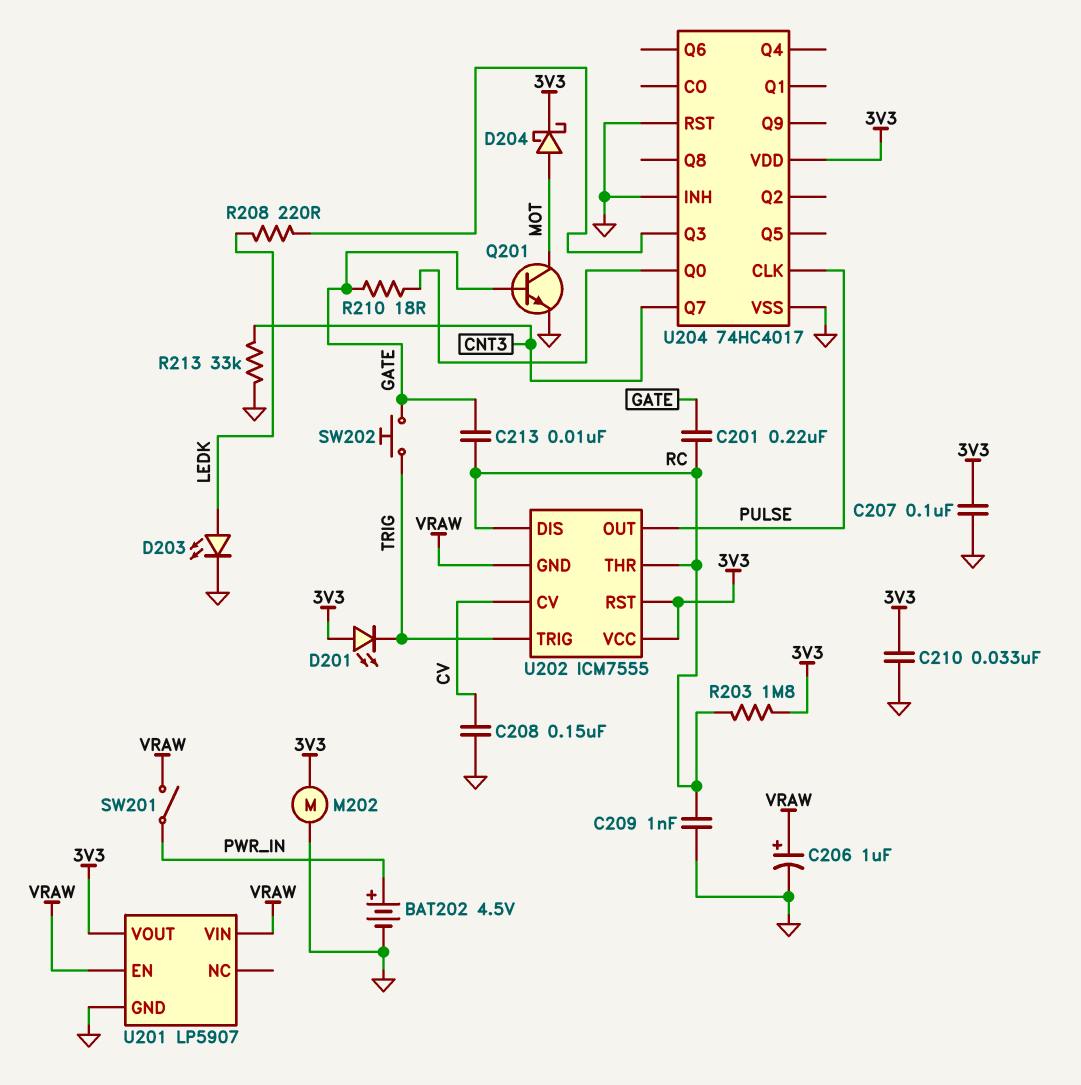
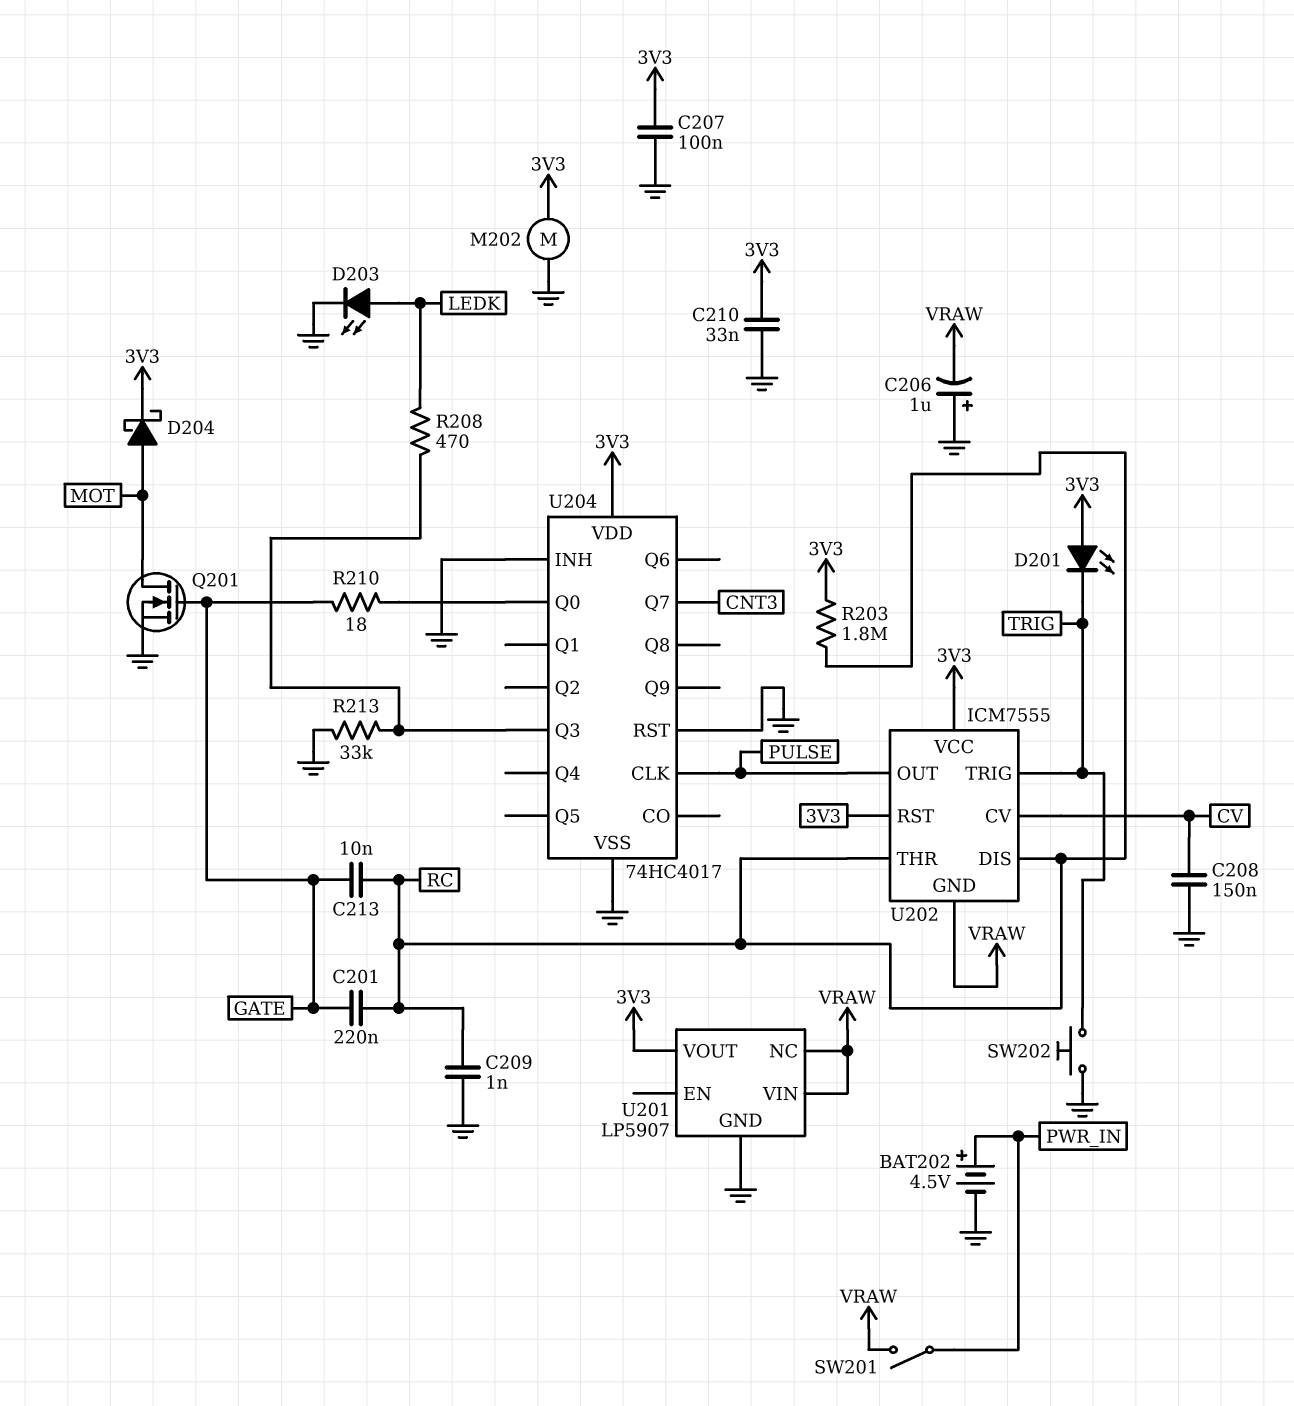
C206: 1uF (plus VRAW, minus GND) -> 1uF (plus GND, minus VRAW)
Q201: NPN (B GATE, C MOT, E GND) -> NMOS (G GATE, D MOT, S GND)
R208: 220 (LEDK, U204/Q3) -> 470 (LEDK, U204/Q3)
R213: 33k (CNT3, GND) -> 33k (GND, U204/Q3)
SW202: button (GATE, TRIG) -> button (GND, TRIG)
U201 pin EN: VRAW -> none
U201 pin NC: none -> VRAW

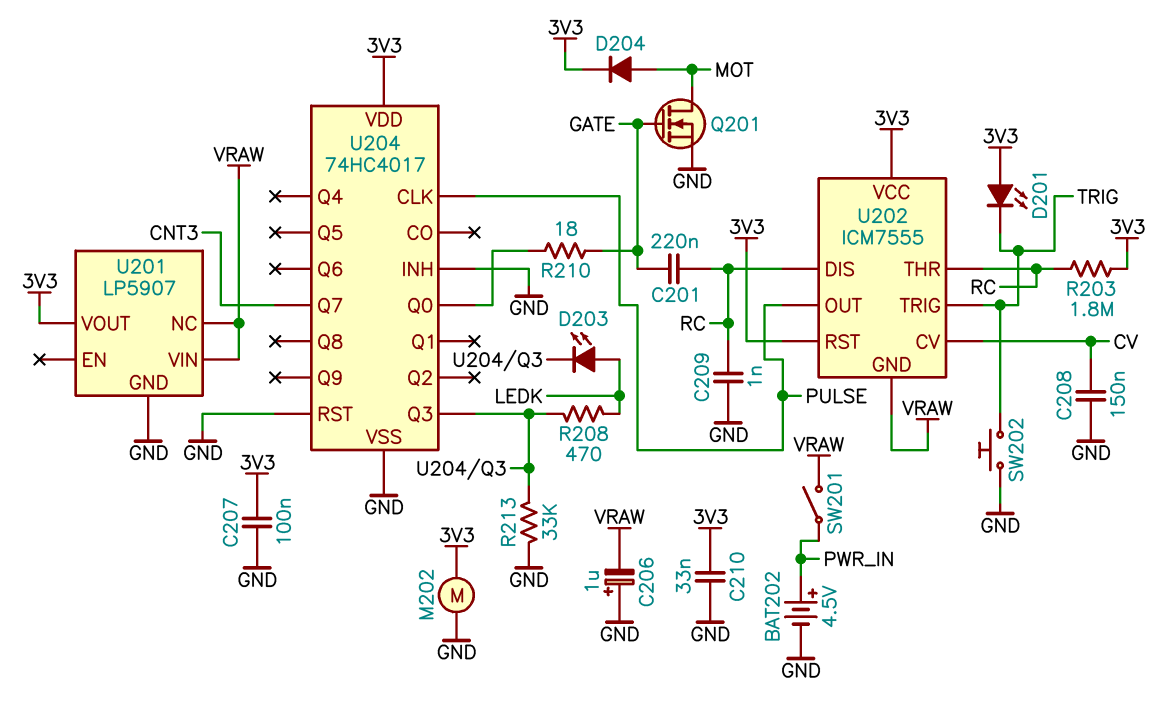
C213: 10nF (GATE, RC) -> none
D203: LED (A LEDK, K GND) -> LED (A LEDK, K U204/Q3)
D204: schottky (A MOT, K 3V3) -> diode (A MOT, K 3V3)

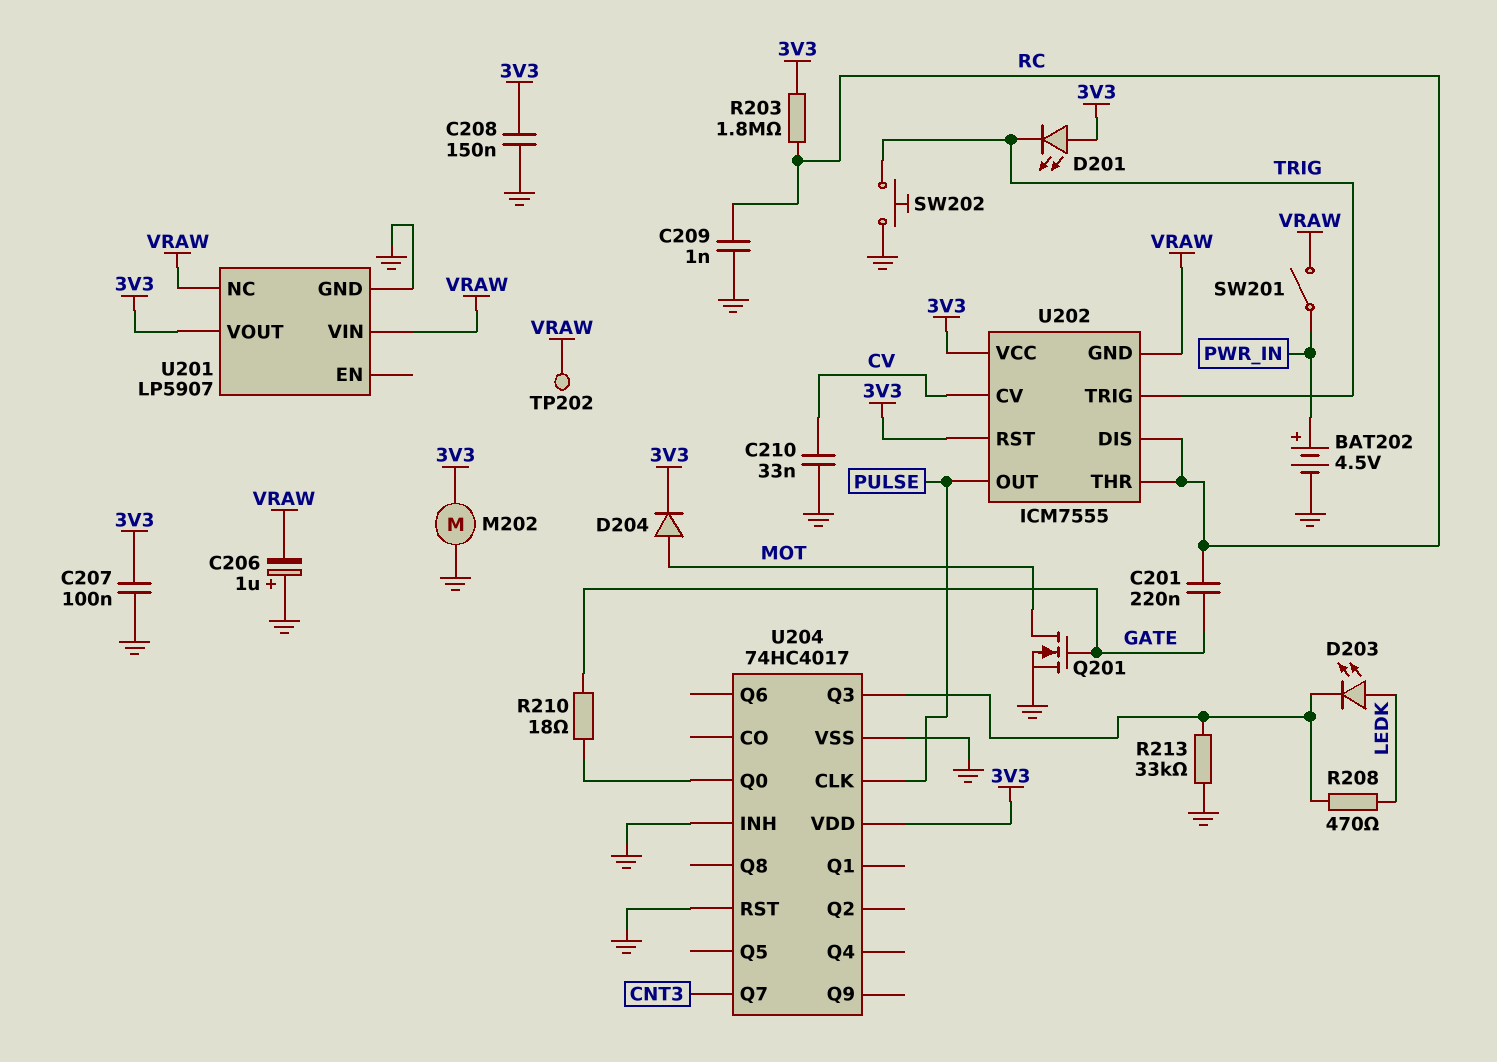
C208: 150nF (CV, GND) -> 150nF (3V3, GND)
C210: 33nF (3V3, GND) -> 33nF (CV, GND)
TP202: none -> test point (VRAW)

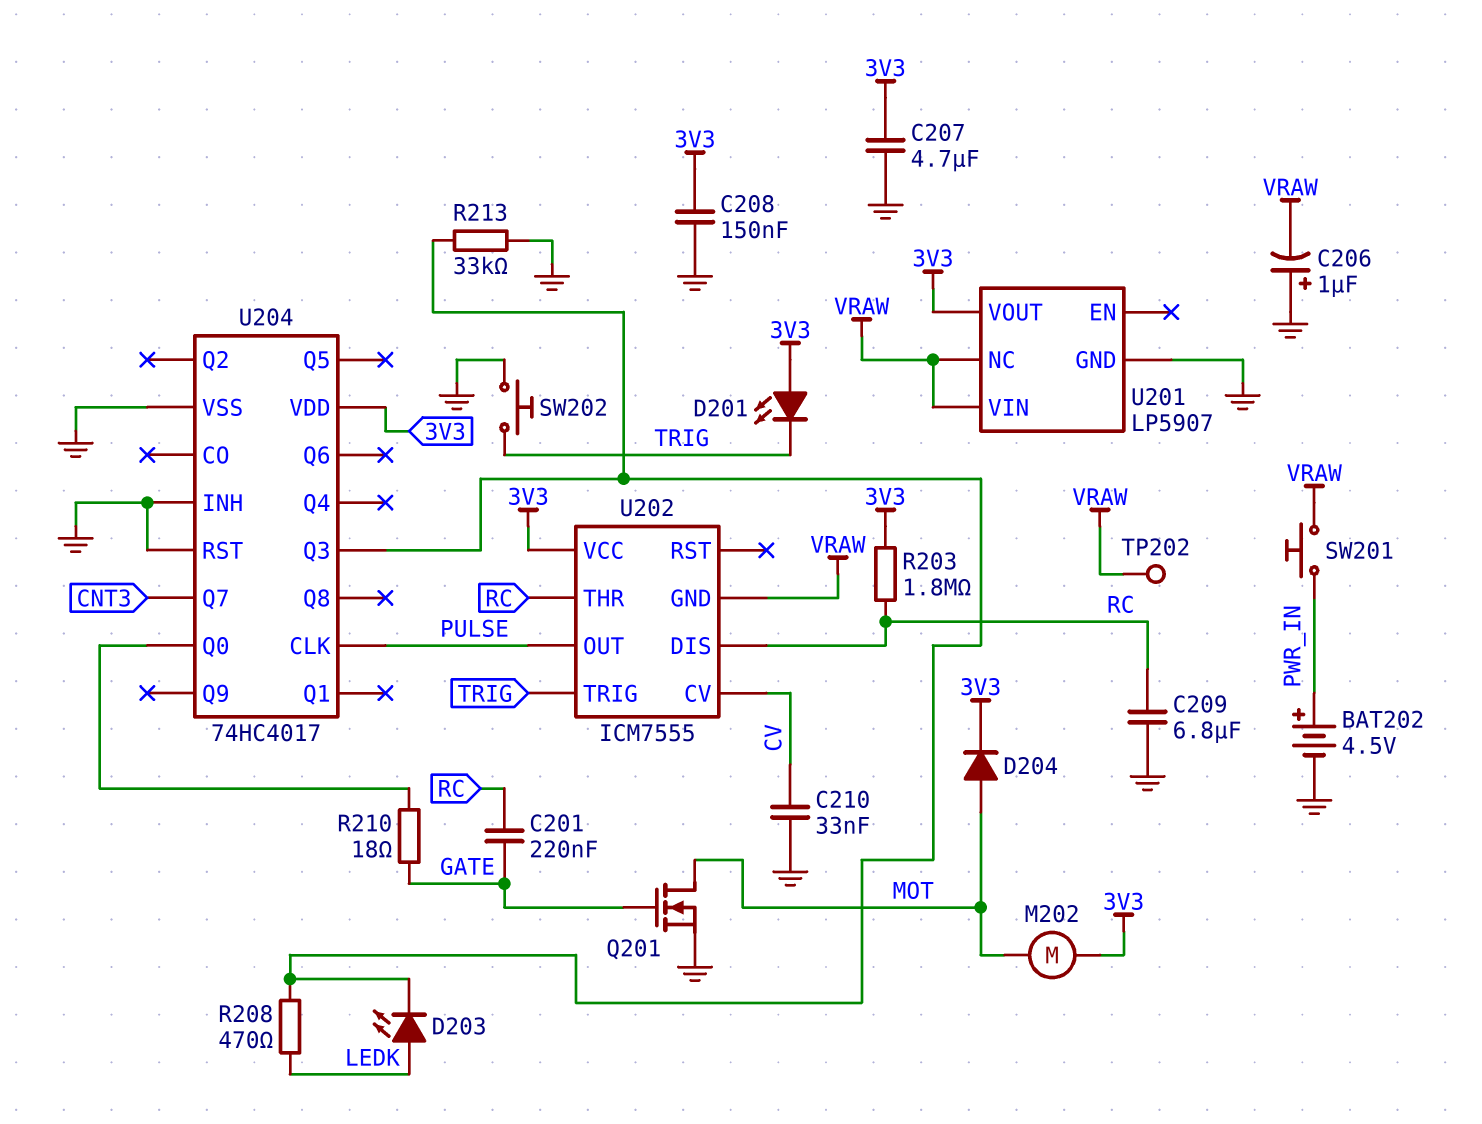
C207: 100nF (3V3, GND) -> 4.7uF (3V3, GND)
C209: 1nF (GND, RC) -> 6.8uF (GND, RC)
M202: motor (3V3, GND) -> motor (3V3, MOT)
SW201: switch (PWR_IN, VRAW) -> button (PWR_IN, VRAW)
U202 pin RST: 3V3 -> none

